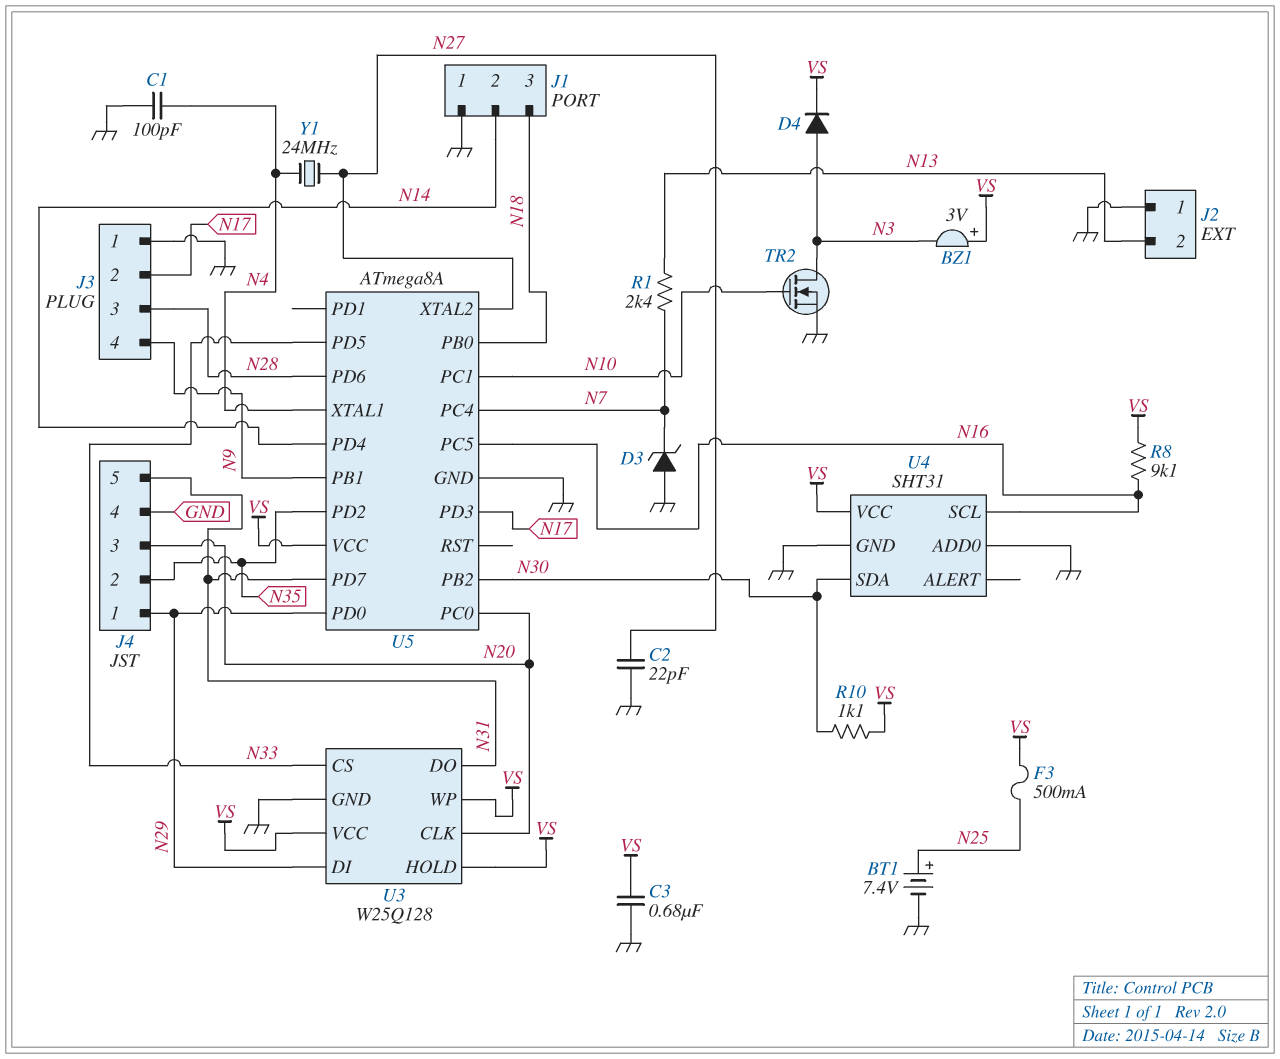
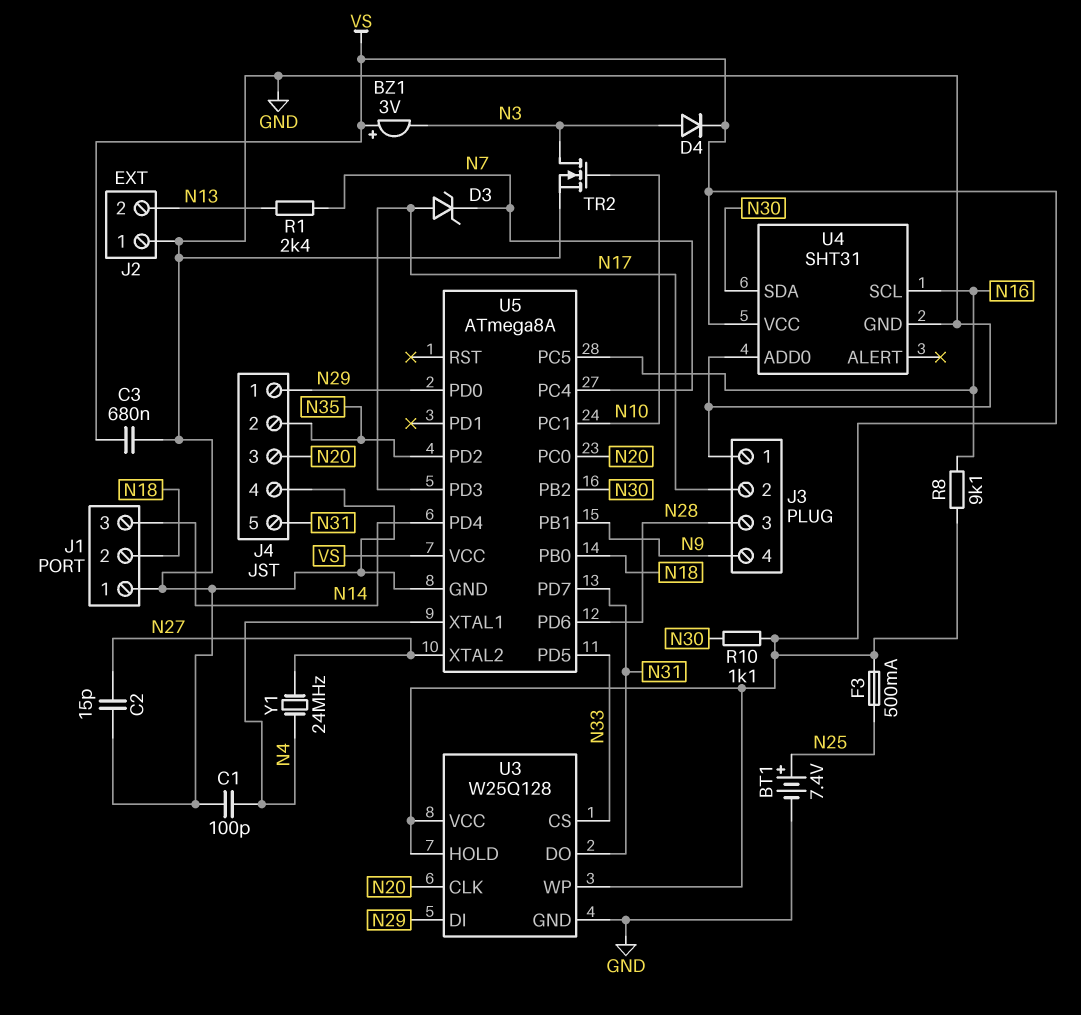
C2: 22pF (GND, N27) -> 15pF (GND, N27)
D3: zener (A GND, K N7) -> zener (A N17, K N7)
J1 pin 2: N14 -> N18
J1 pin 3: N18 -> N14

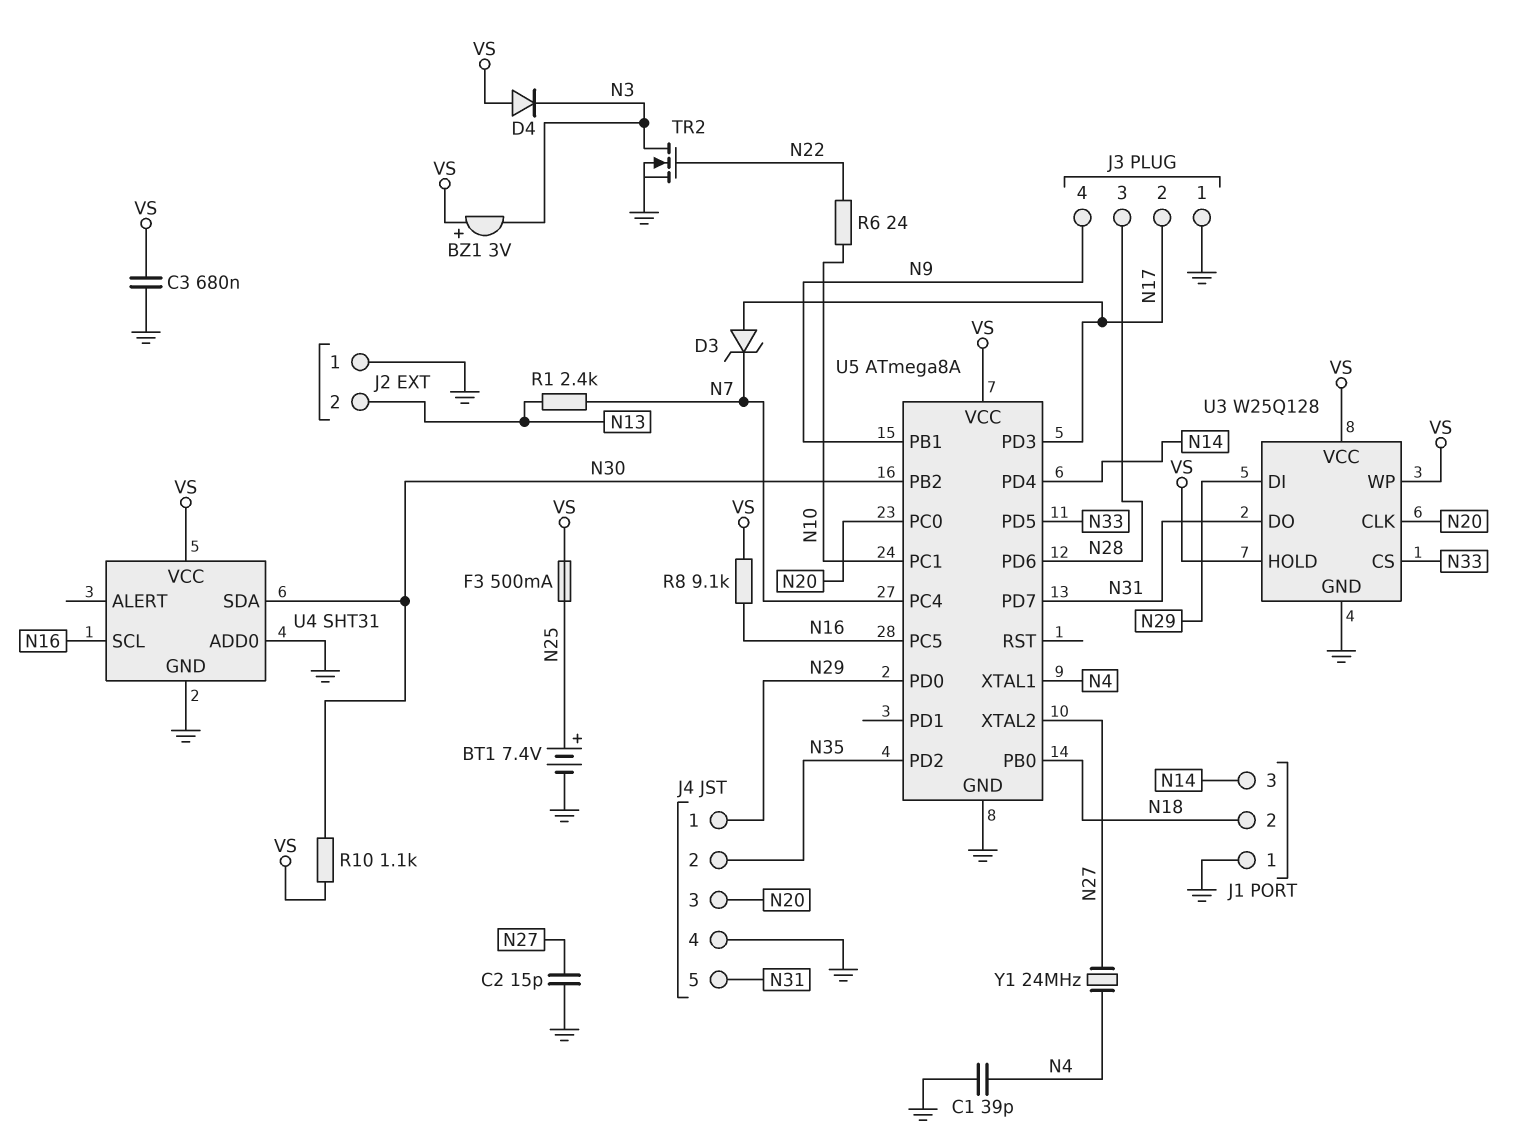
C1: 100pF (GND, N4) -> 39pF (GND, N4)
D4: diode (A N3, K VS) -> diode (A VS, K N3)
R6: none -> 24 (N10, N22)
TR2: NMOS (G N10, D N3, S GND) -> NMOS (G N22, D N3, S GND)

